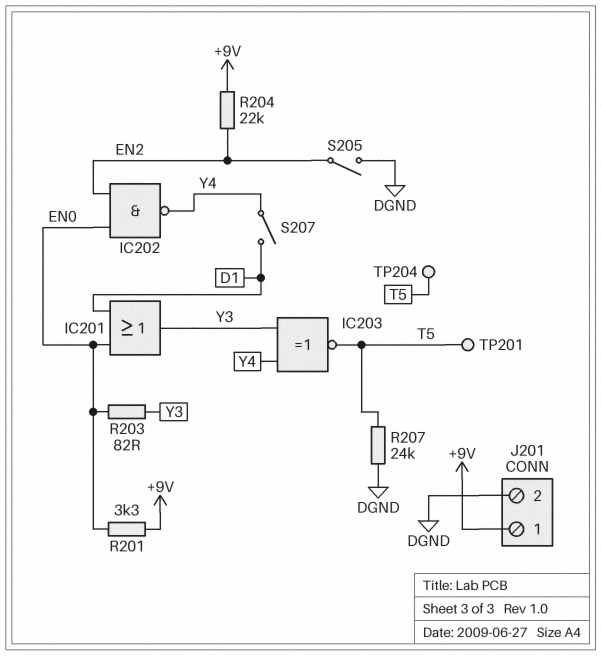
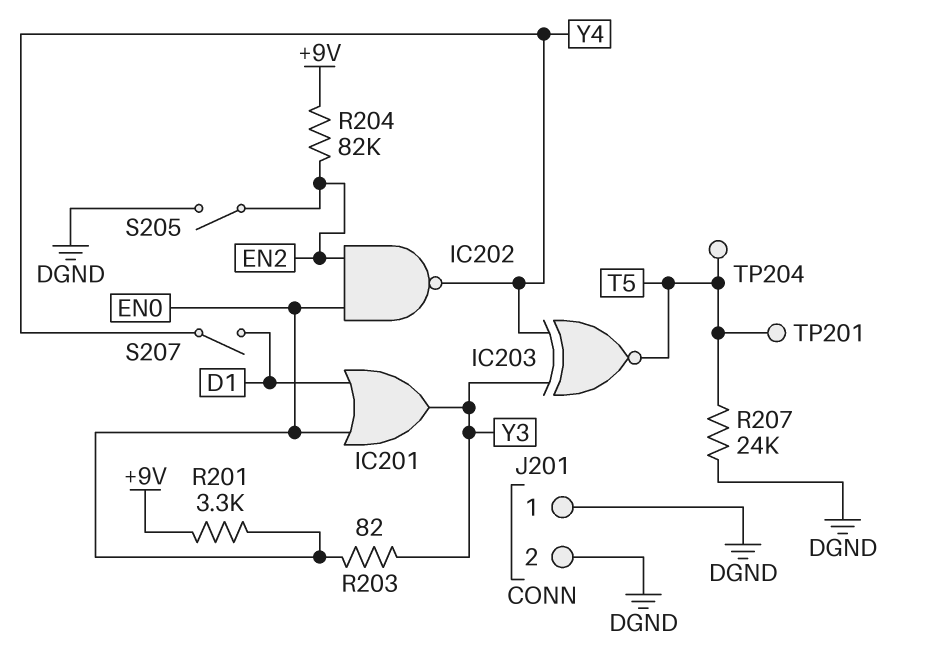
J201 pin 1: +9V -> DGND
R204: 22k (+9V, EN2) -> 82k (+9V, EN2)

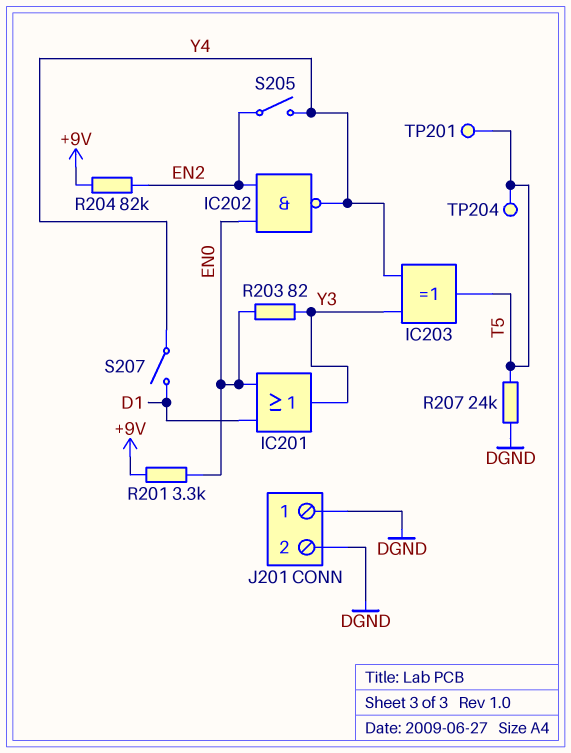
IC203: XNOR (in Y3, in Y4, out T5) -> XOR (in Y3, in Y4, out T5)
S205: switch (DGND, EN2) -> switch (EN2, Y4)

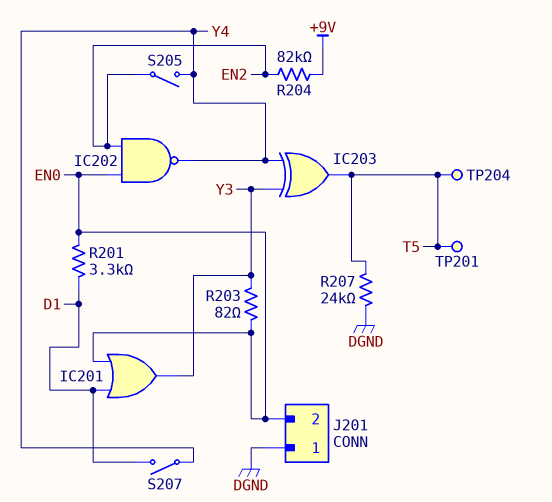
J201 pin 2: DGND -> EN0
R201: 3.3k (+9V, EN0) -> 3.3k (D1, EN0)

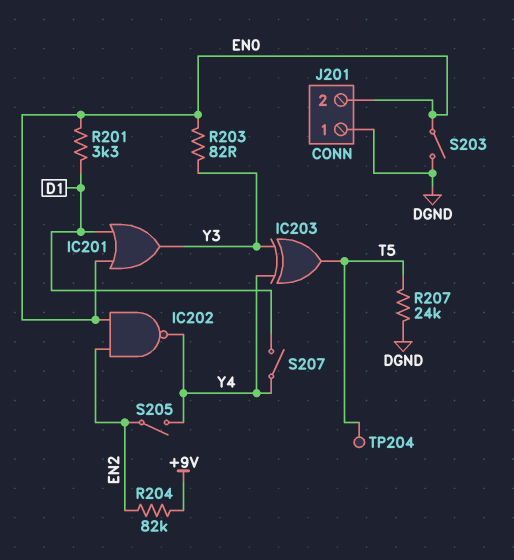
S203: none -> switch (DGND, EN0)
TP201: test point (T5) -> none

